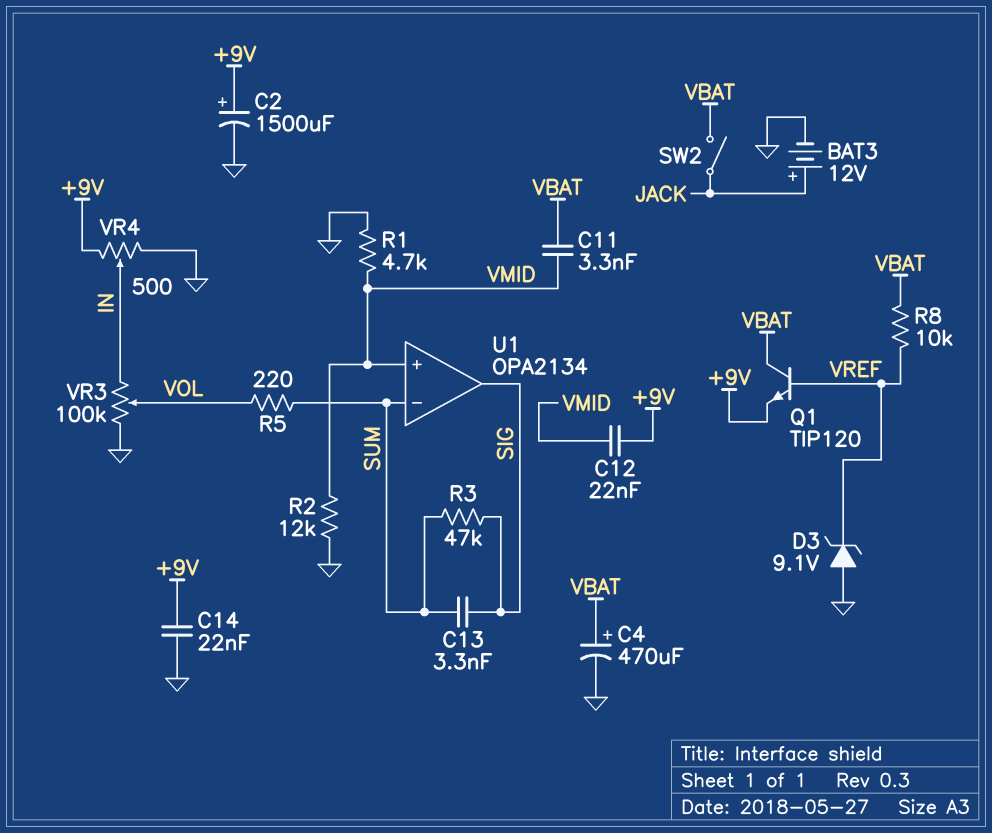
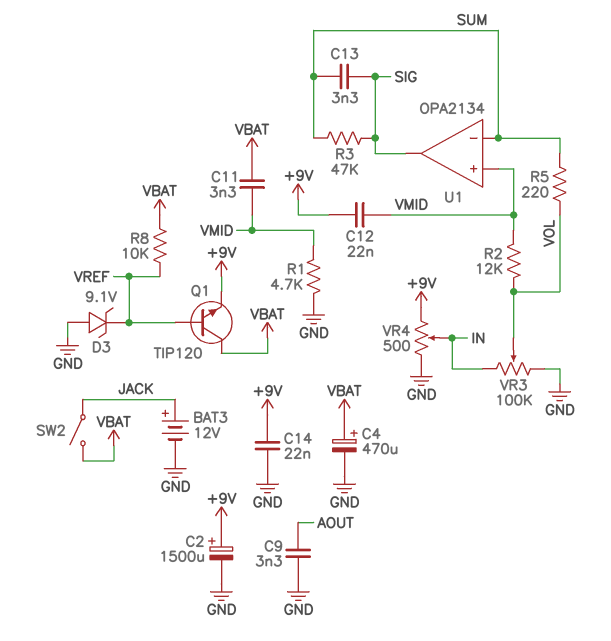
C9: none -> 3.3nF (AOUT, GND)
R2: 12k (GND, VMID) -> 12k (VMID, VOL)

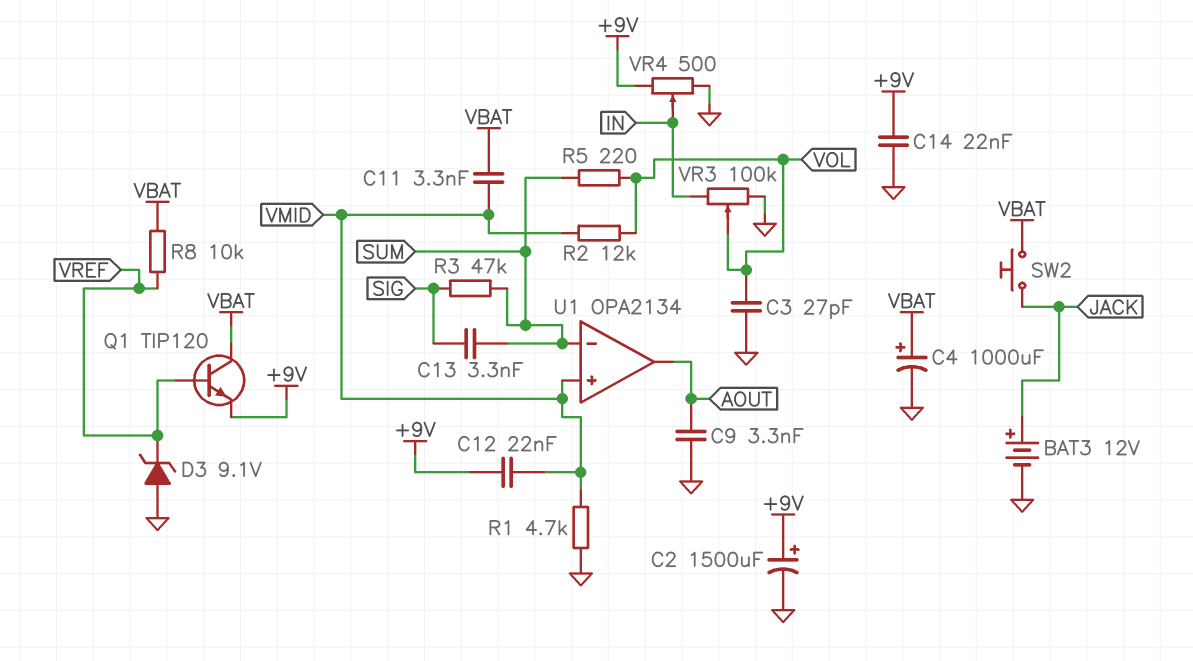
C3: none -> 27pF (GND, VOL)
C4: 470uF (plus VBAT, minus GND) -> 1000uF (plus VBAT, minus GND)
SW2: switch (JACK, VBAT) -> button (JACK, VBAT)
U1 pin out: SIG -> AOUT

